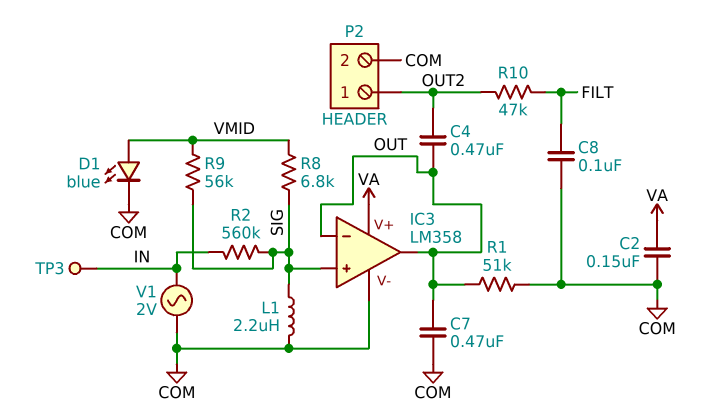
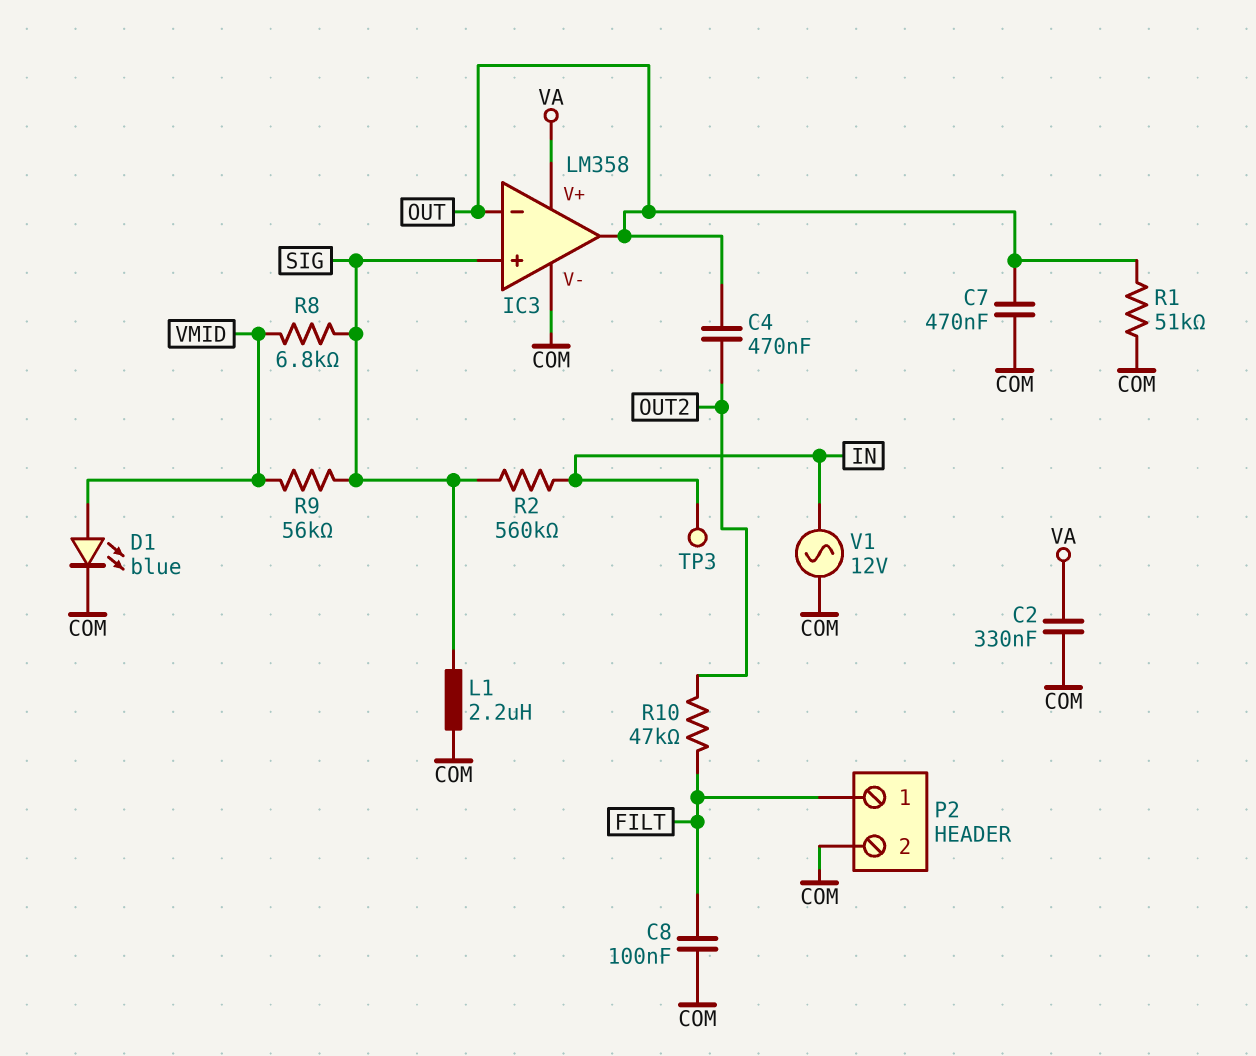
C2: 150nF (COM, VA) -> 330nF (COM, VA)
P2 pin 1: OUT2 -> FILT
V1: AC 2V (COM, IN) -> AC 12V (COM, IN)

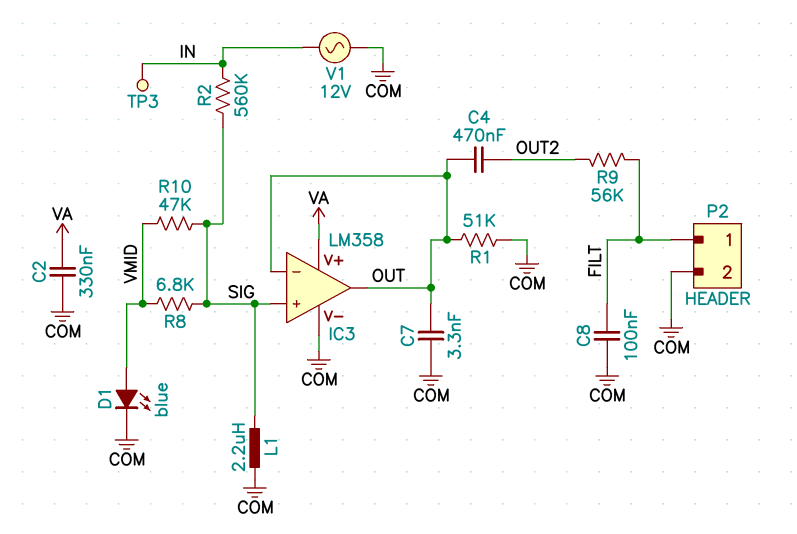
C7: 470nF (COM, OUT) -> 3.3nF (COM, OUT)
R9: 56k (SIG, VMID) -> 56k (FILT, OUT2)
R10: 47k (FILT, OUT2) -> 47k (SIG, VMID)

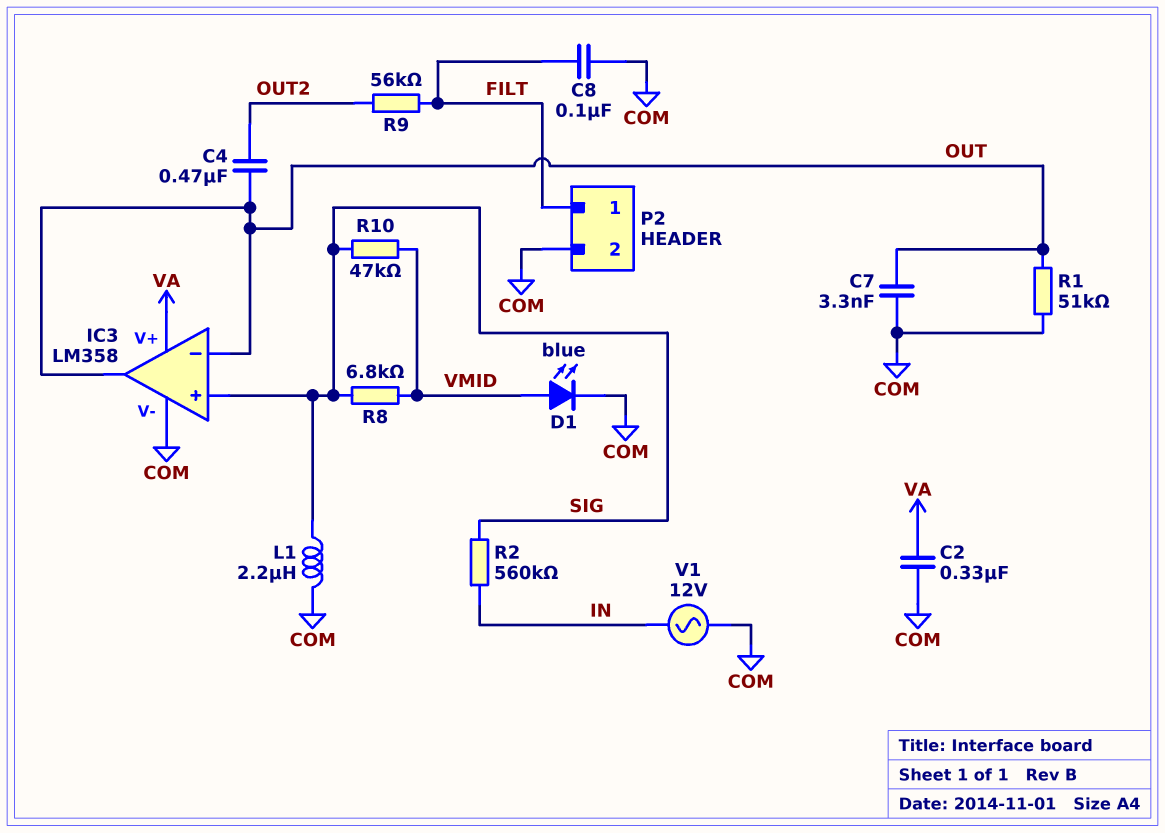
TP3: test point (IN) -> none

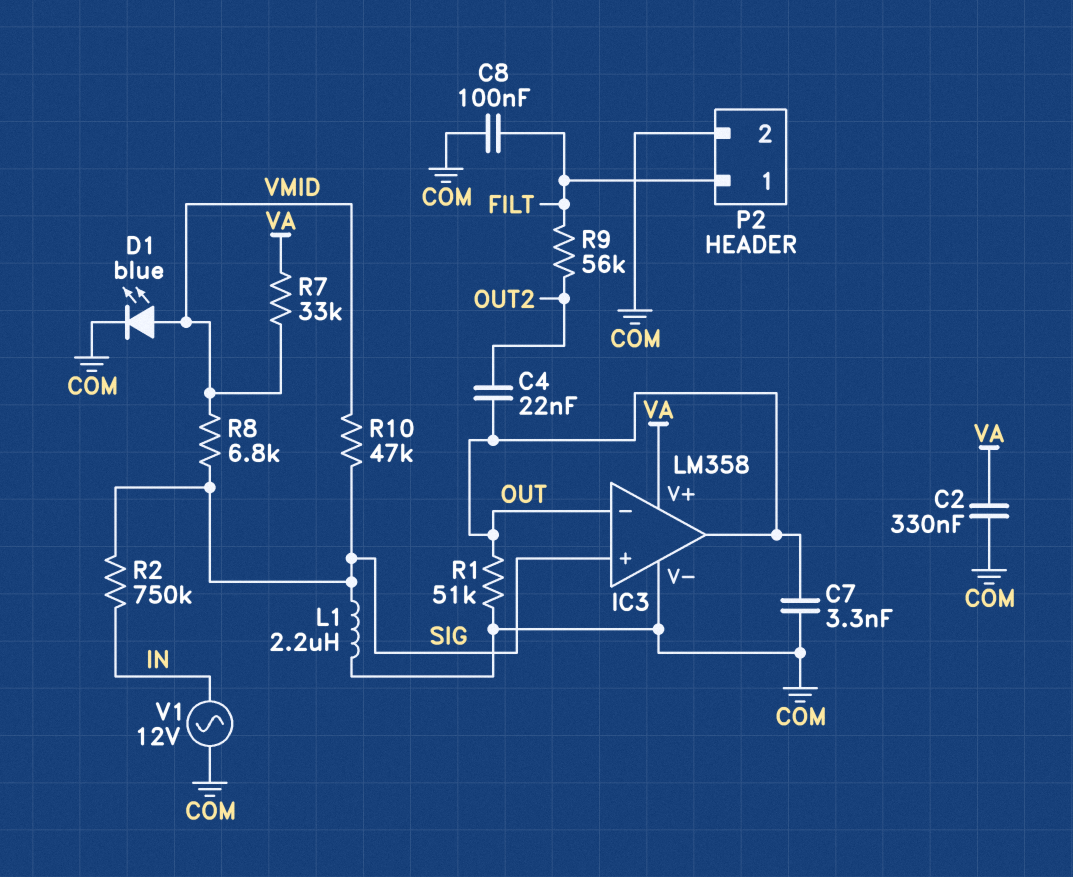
C4: 470nF (OUT, OUT2) -> 22nF (OUT, OUT2)
R2: 560k (IN, SIG) -> 750k (IN, SIG)
R7: none -> 33k (VA, VMID)

